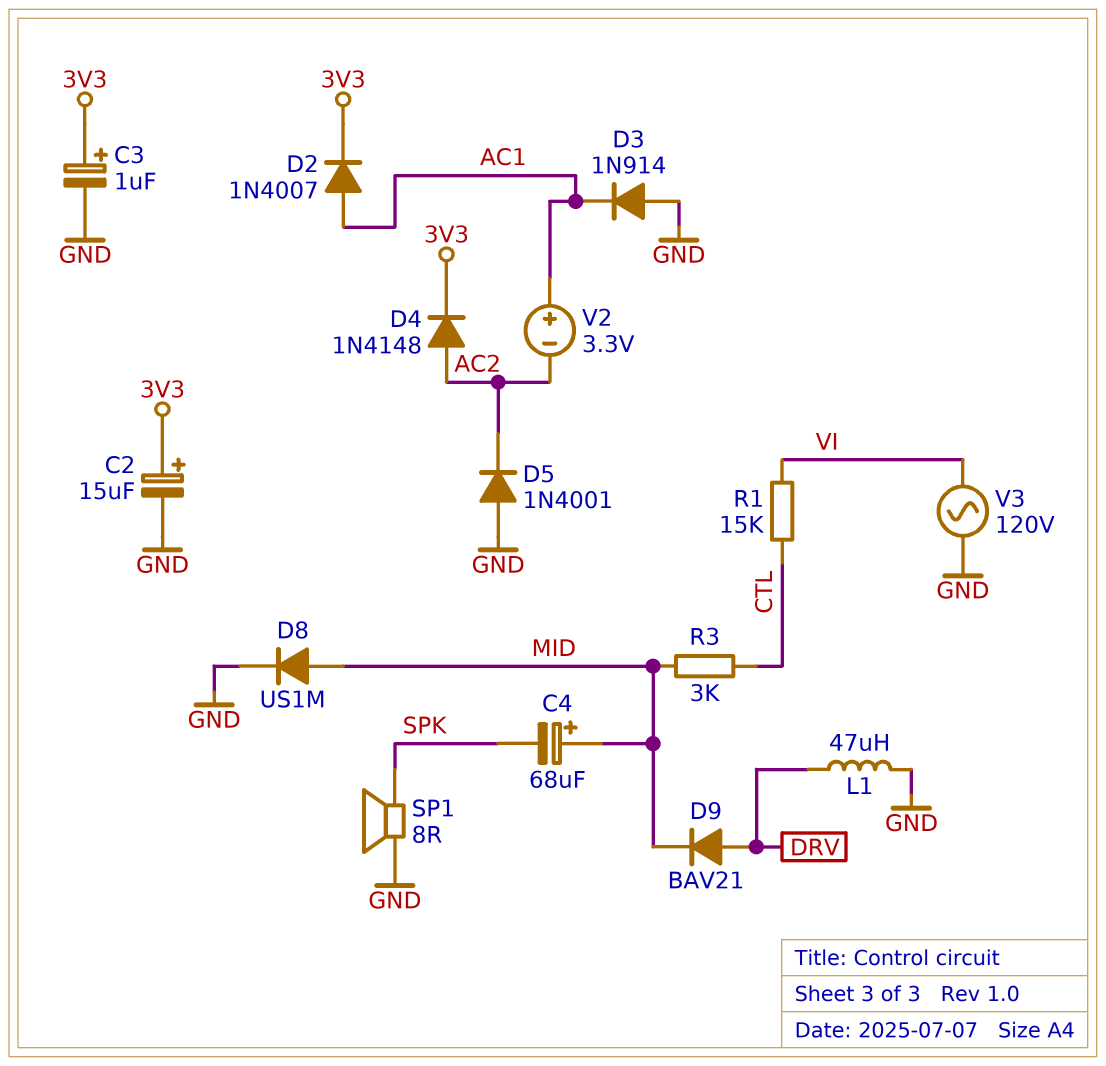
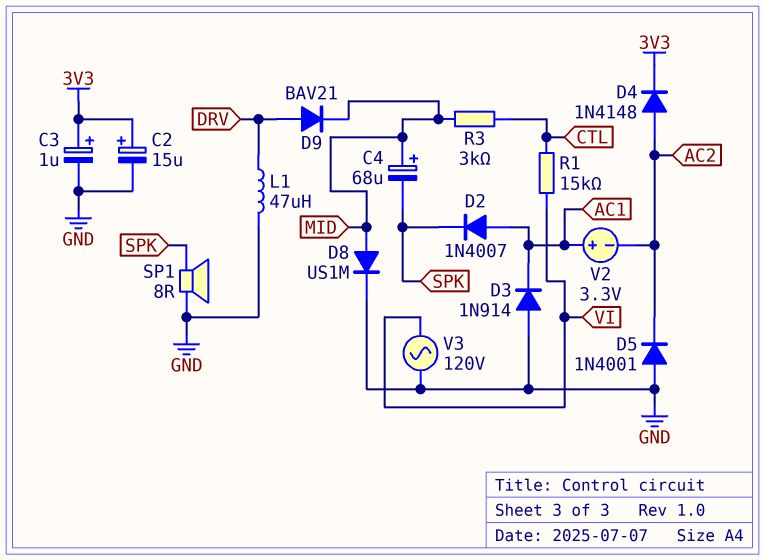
D2: diode 1N4007 (A AC1, K 3V3) -> diode 1N4007 (A AC1, K SPK)

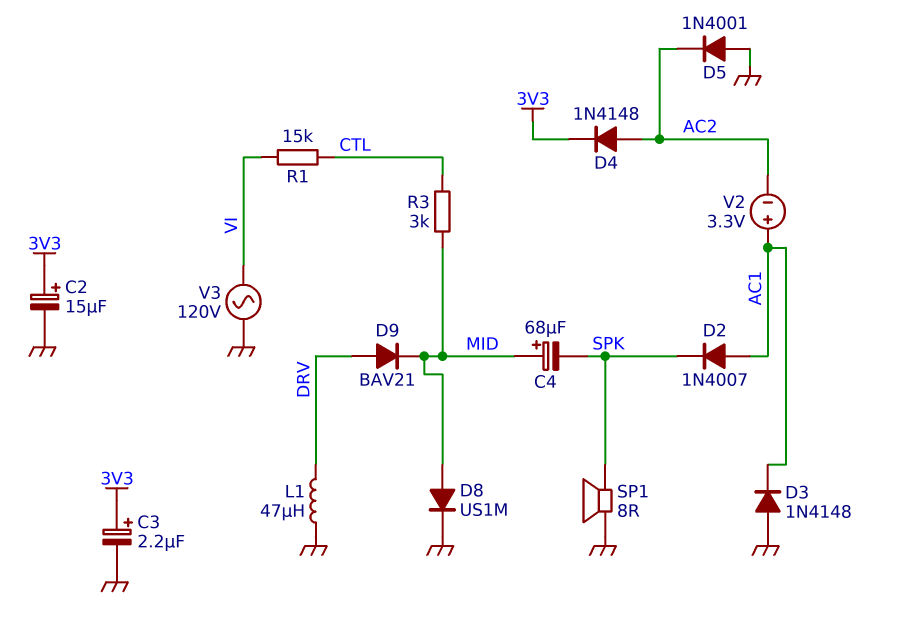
C3: 1uF (plus 3V3, minus GND) -> 2.2uF (plus 3V3, minus GND)
D3: diode 1N914 (A GND, K AC1) -> diode 1N4148 (A GND, K AC1)

